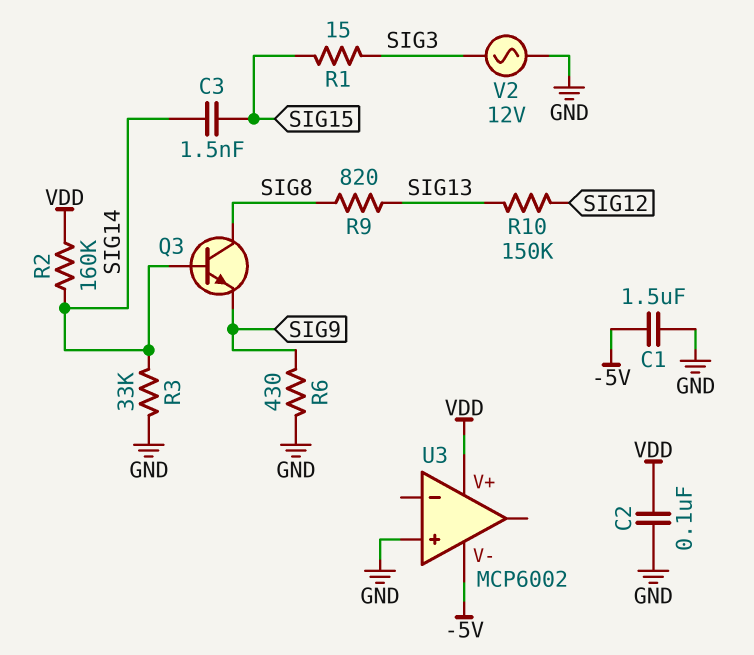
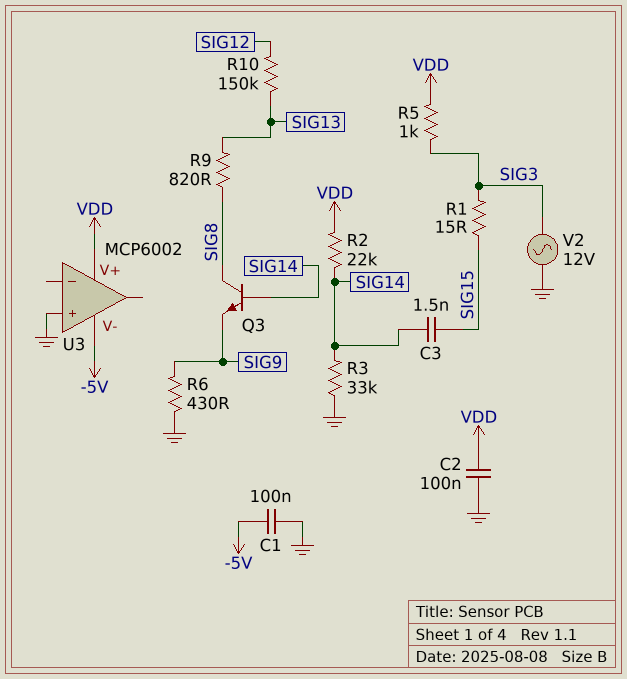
C1: 1.5uF (-5V, GND) -> 100nF (-5V, GND)
R2: 160k (SIG14, VDD) -> 22k (SIG14, VDD)
R5: none -> 1k (SIG3, VDD)

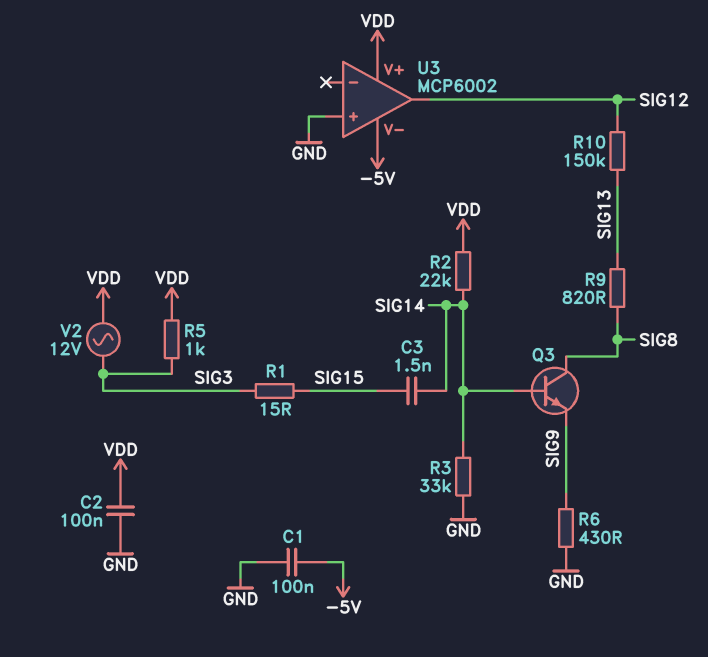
U3 pin out: none -> SIG12
V2: AC 12V (GND, SIG3) -> AC 12V (SIG3, VDD)

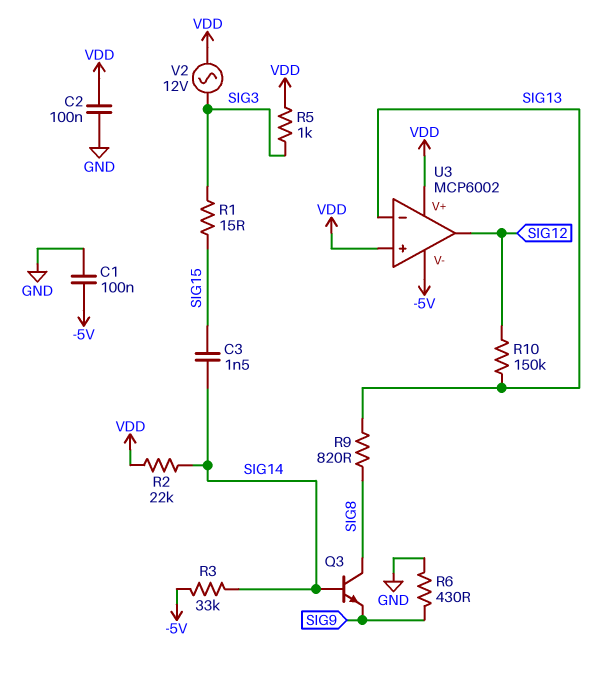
R3: 33k (GND, SIG14) -> 33k (-5V, SIG14)
U3 pin in+: GND -> VDD
U3 pin in-: none -> SIG13

